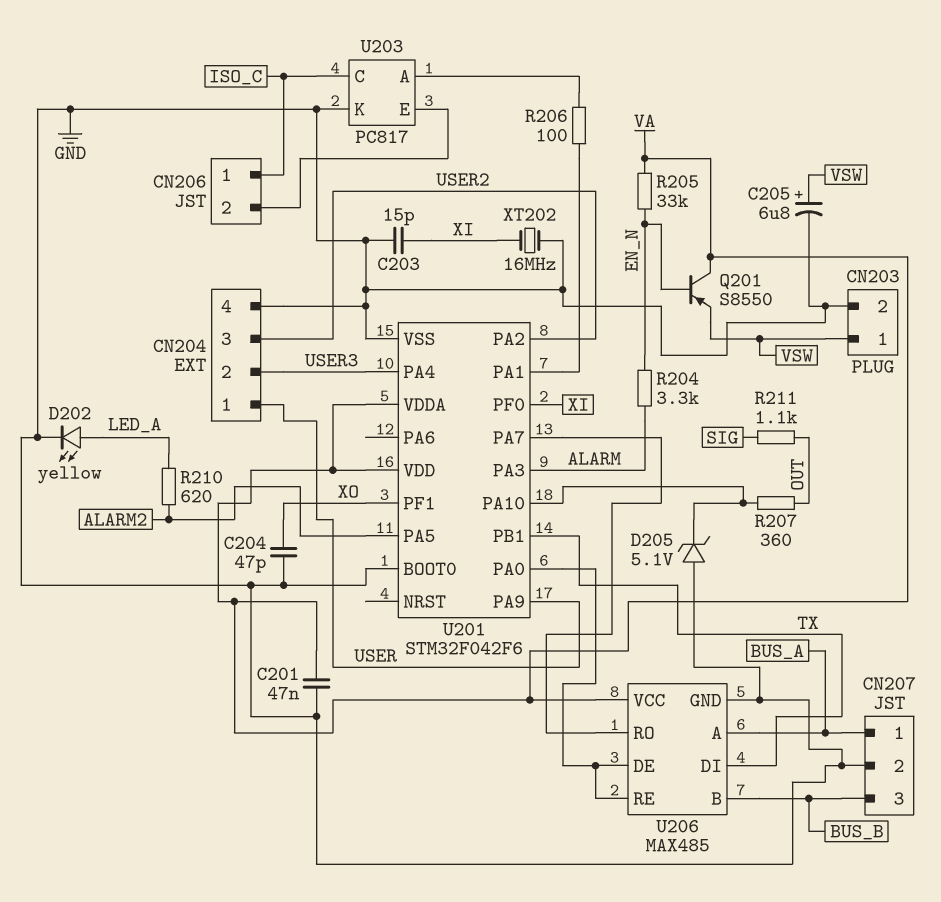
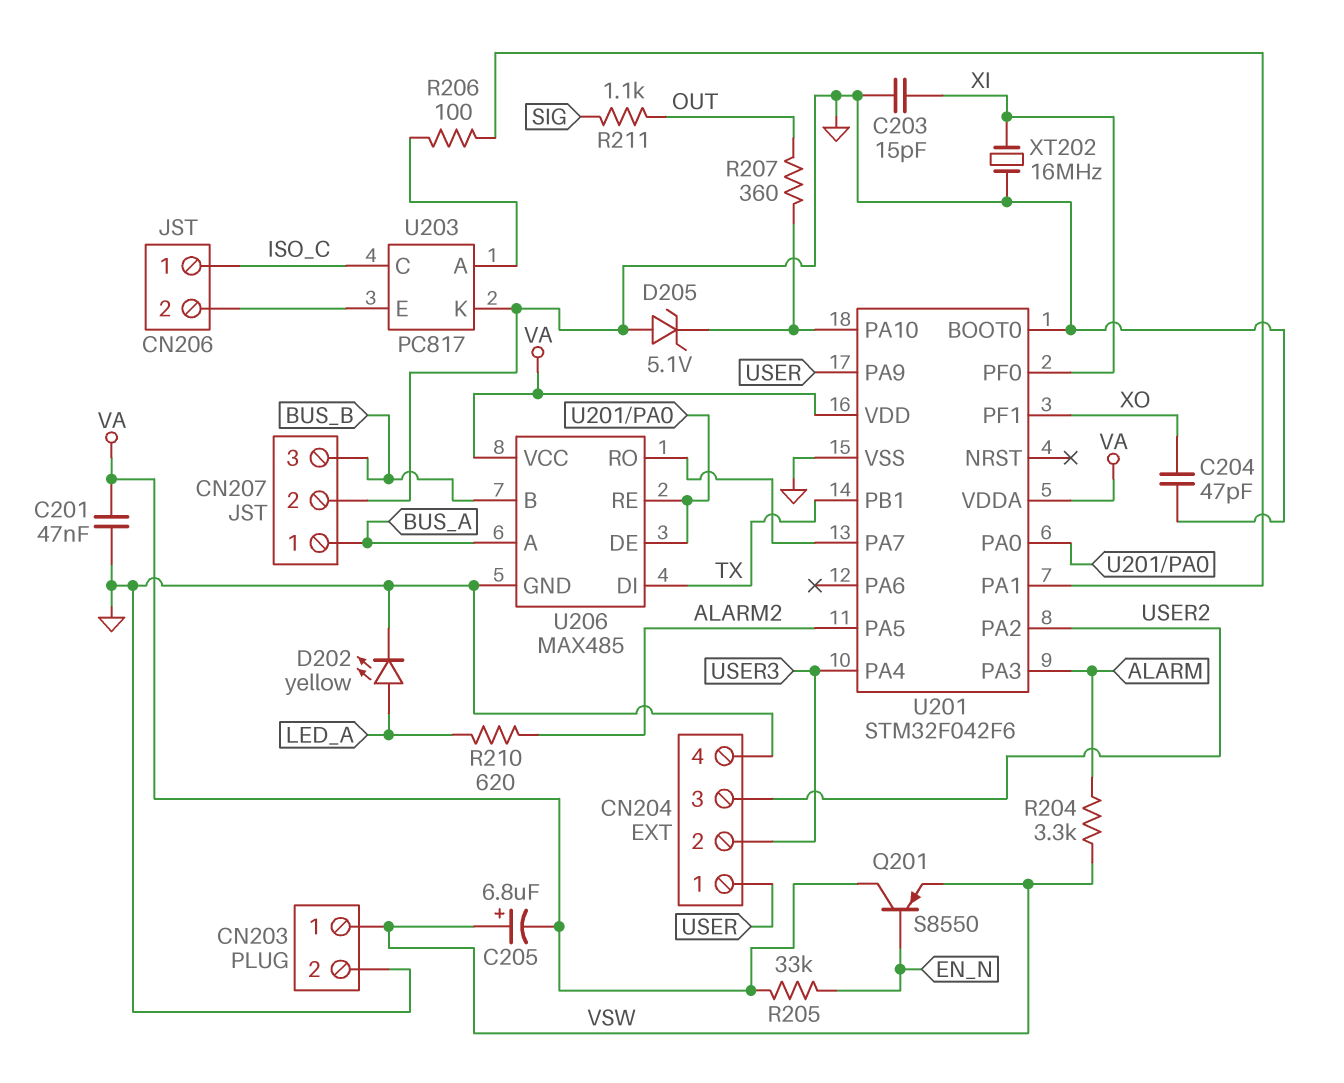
C205: 6.8uF (plus VSW, minus GND) -> 6.8uF (plus VSW, minus VA)
R204: 3.3k (ALARM, EN_N) -> 3.3k (ALARM, VSW)

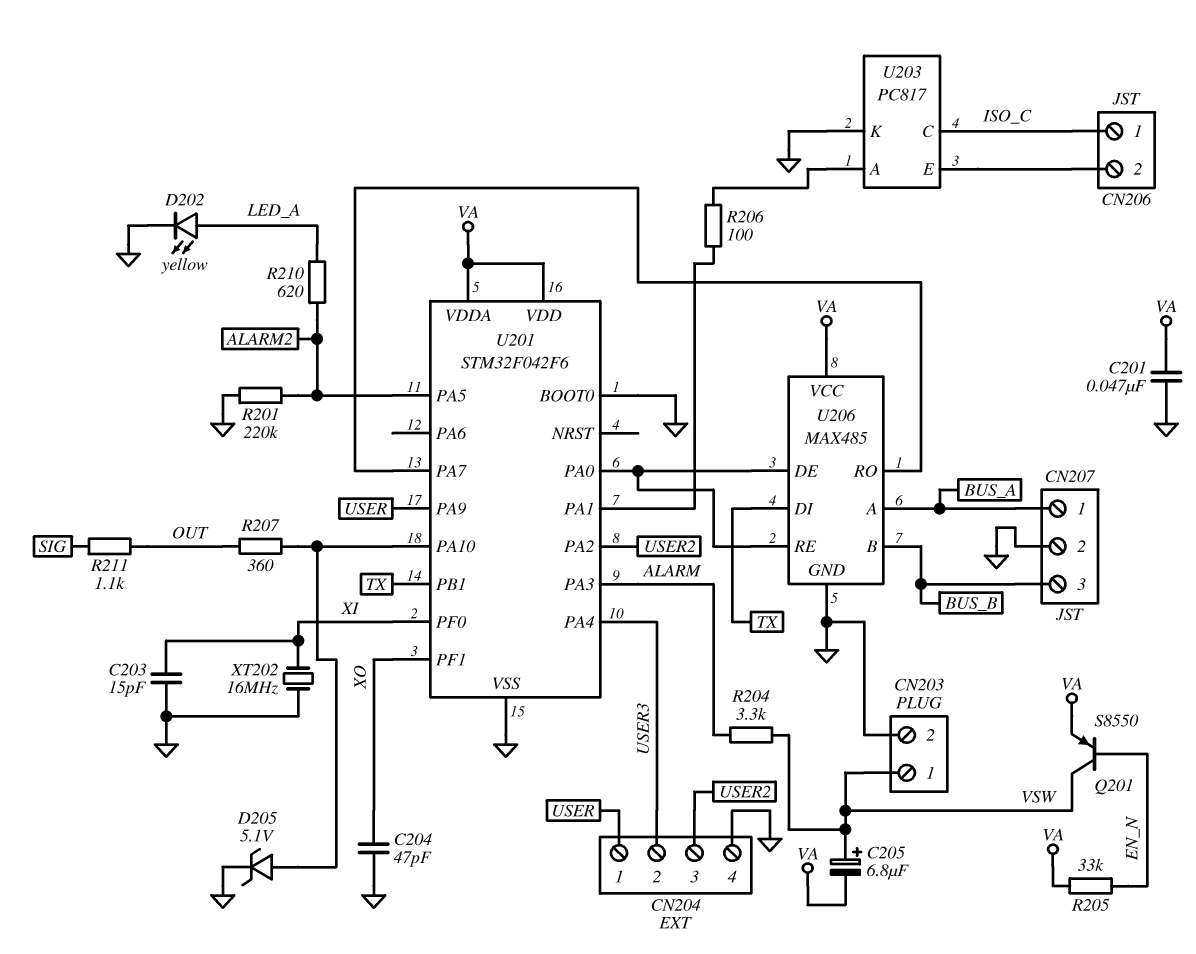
D205: zener 5.1V (A GND, K U201/PA10) -> zener 5.1V (A U201/PA10, K GND)
Q201: PNP S8550 (B EN_N, C VA, E VSW) -> PNP S8550 (B EN_N, C VSW, E VA)
R201: none -> 220k (ALARM2, GND)

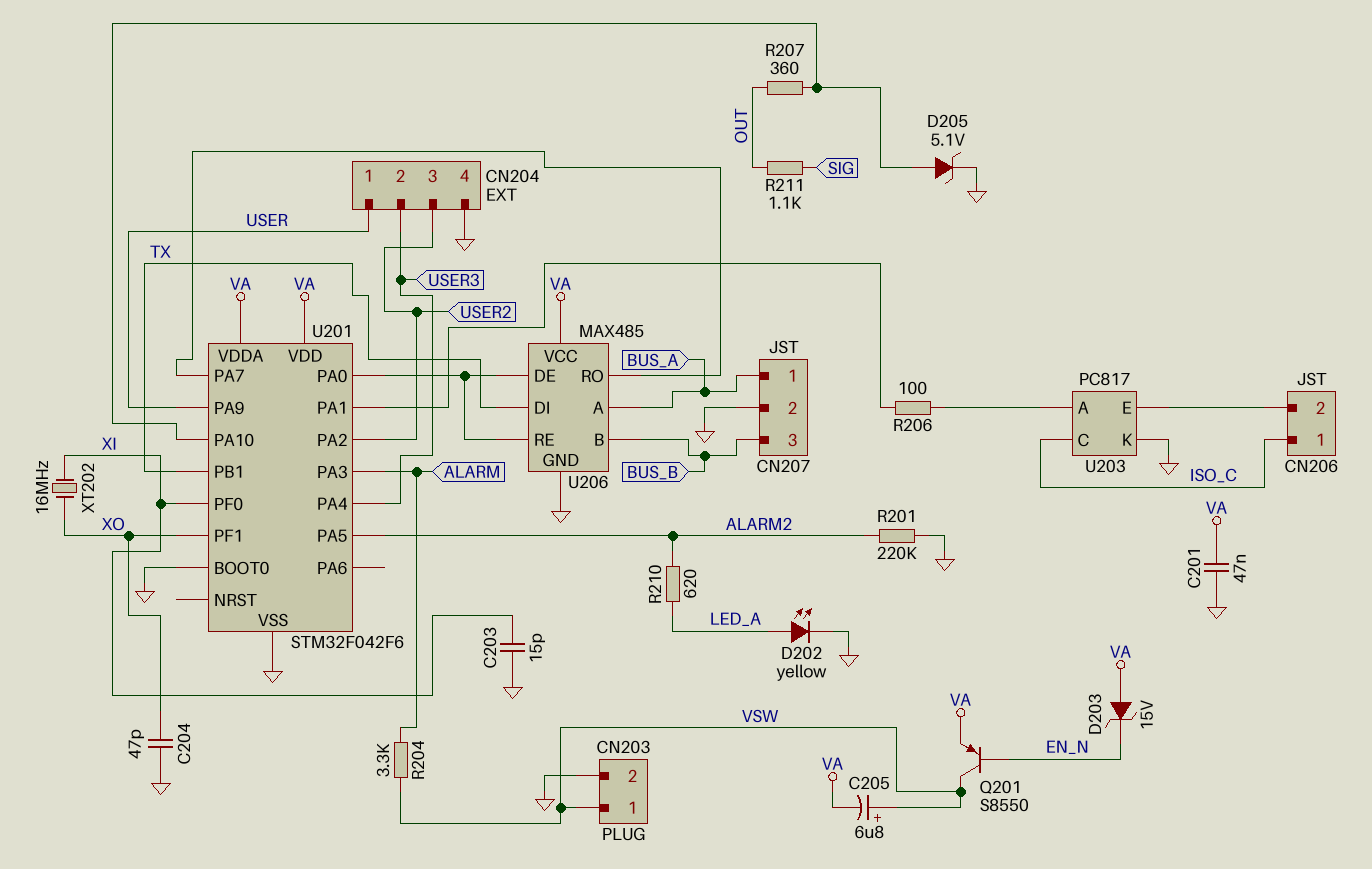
D203: none -> zener 15V (A VA, K EN_N)
R205: 33k (EN_N, VA) -> none
XT202: 16MHz (GND, XI) -> 16MHz (XI, XO)

